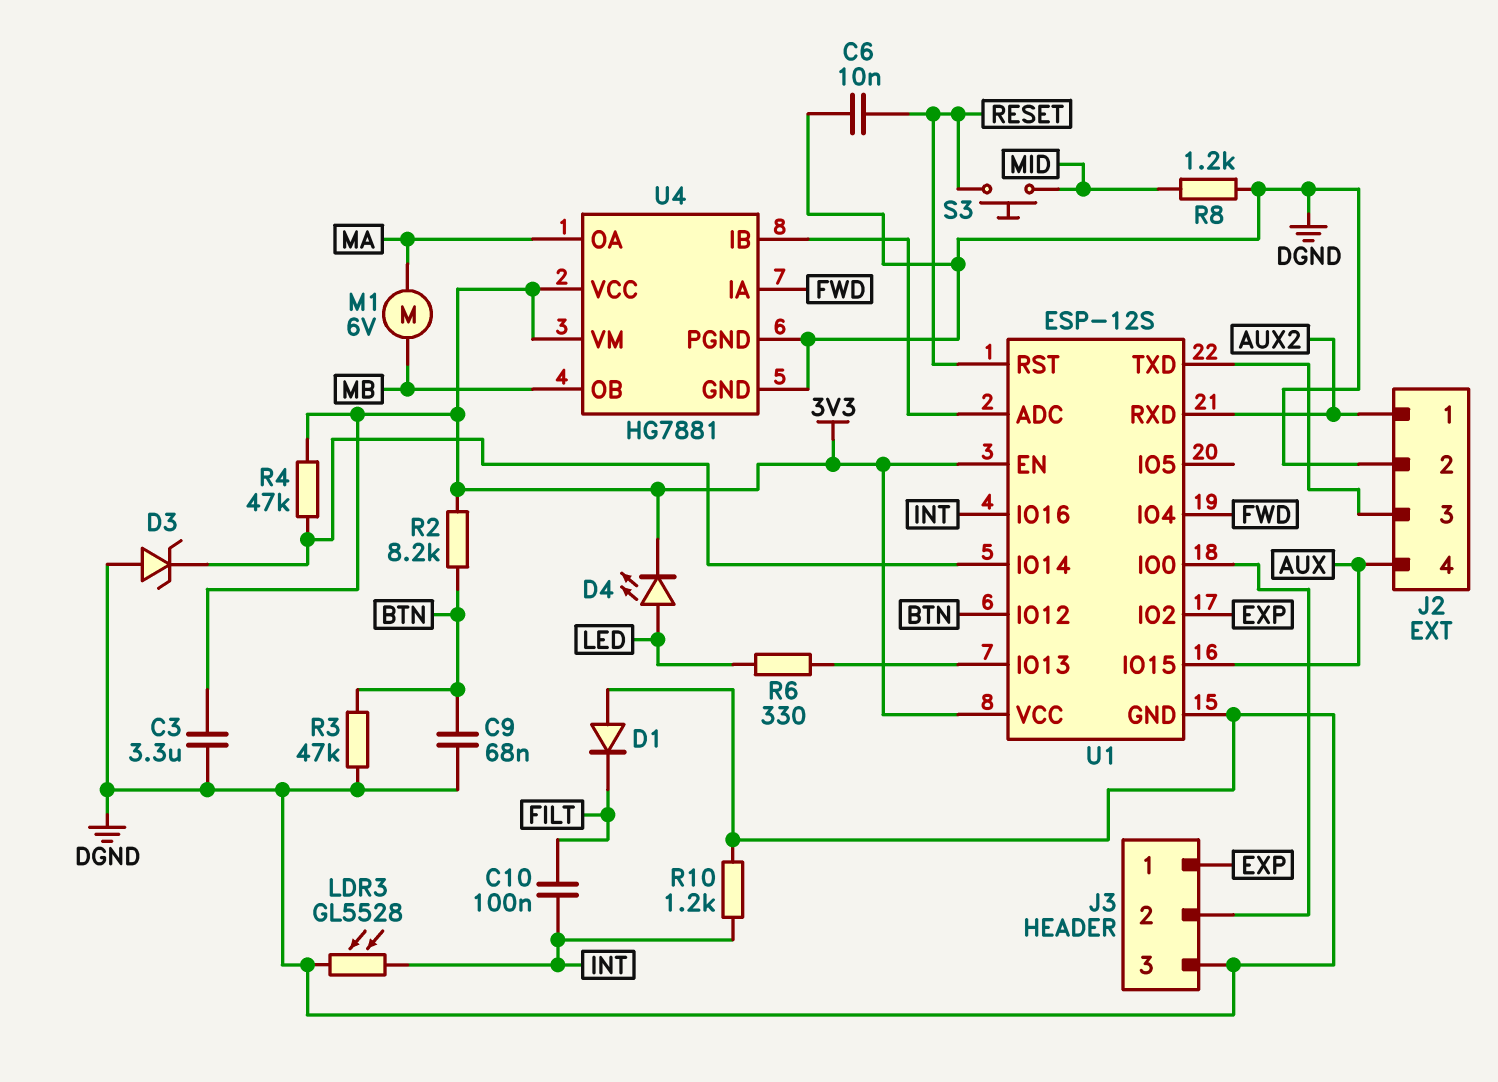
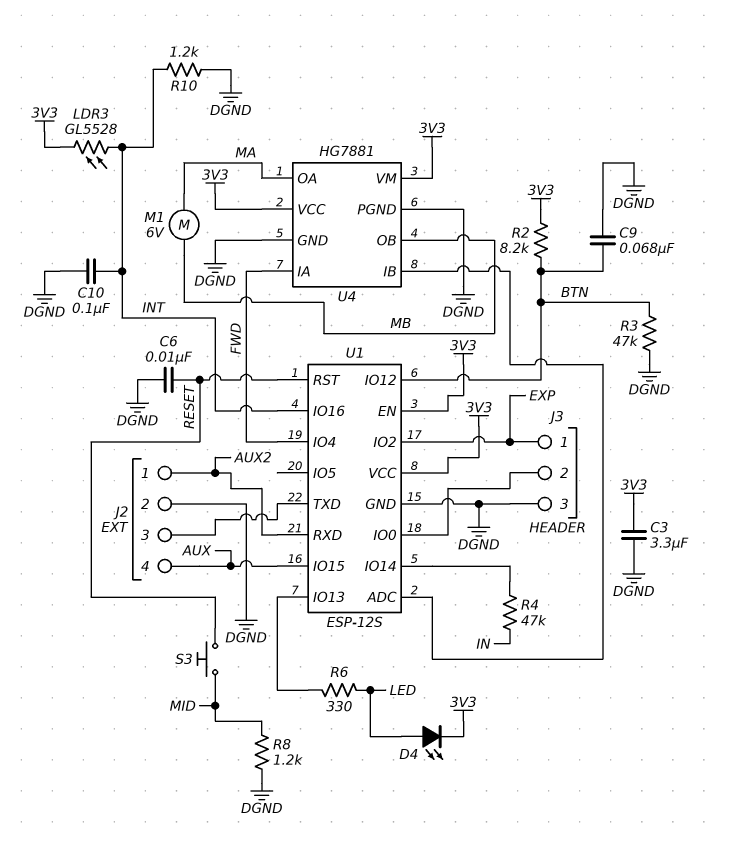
C10: 100nF (FILT, INT) -> 100nF (DGND, INT)
D1: diode (A DGND, K FILT) -> none
D3: zener (A DGND, K U1/IO14) -> none
LDR3: GL5528 (DGND, INT) -> GL5528 (3V3, INT)
R4: 47k (3V3, U1/IO14) -> 47k (IN, U1/IO14)

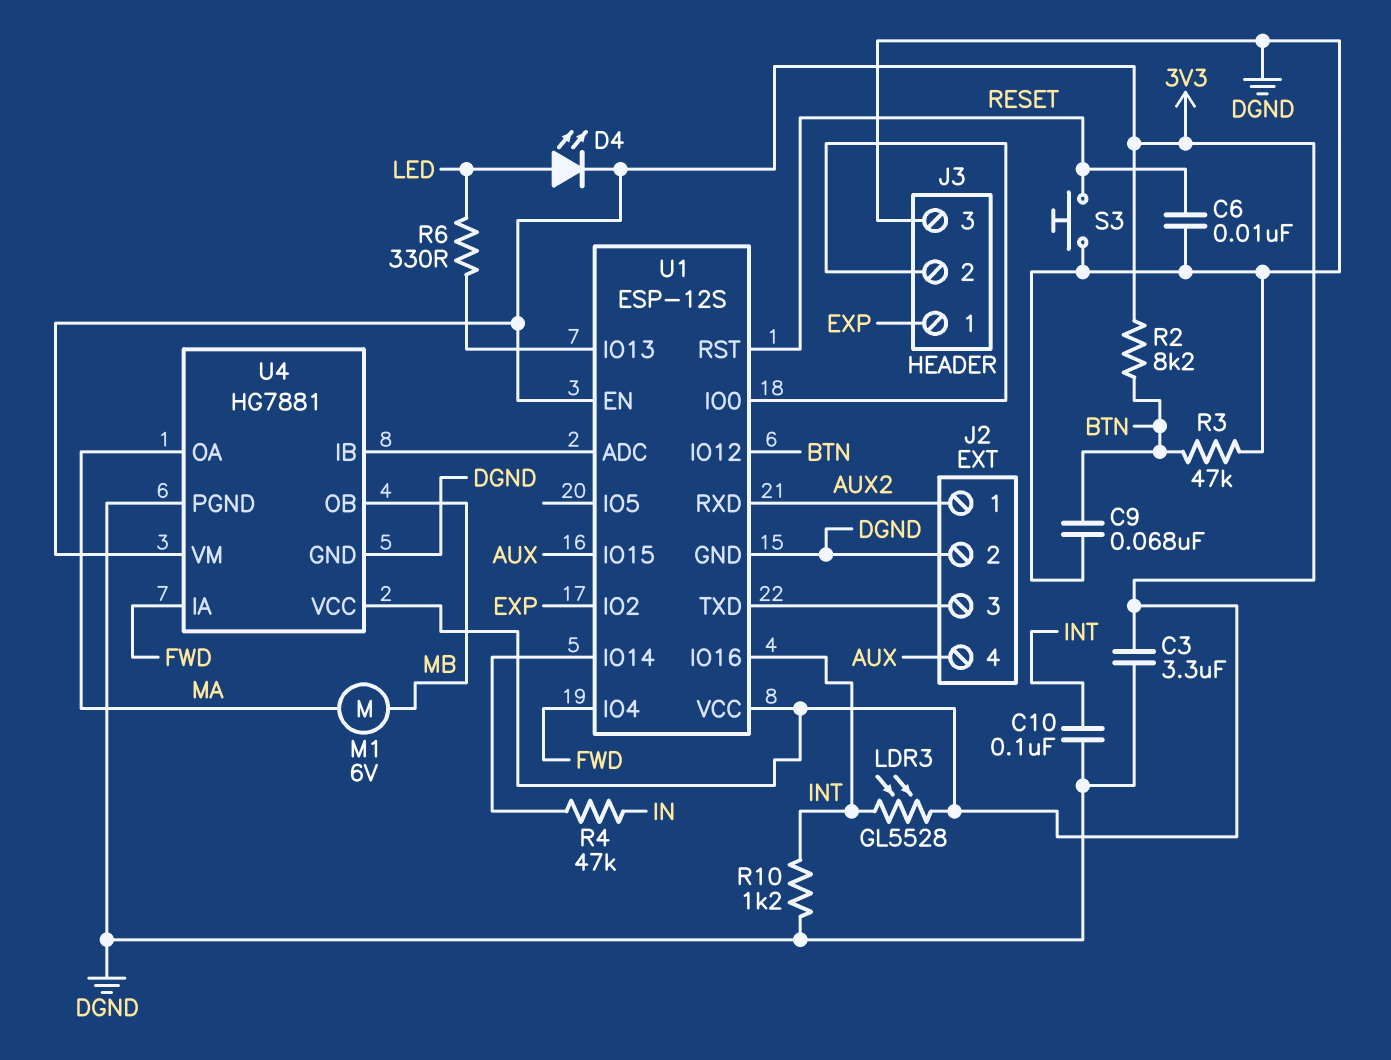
R8: 1.2k (DGND, MID) -> none
S3: button (MID, RESET) -> button (DGND, RESET)

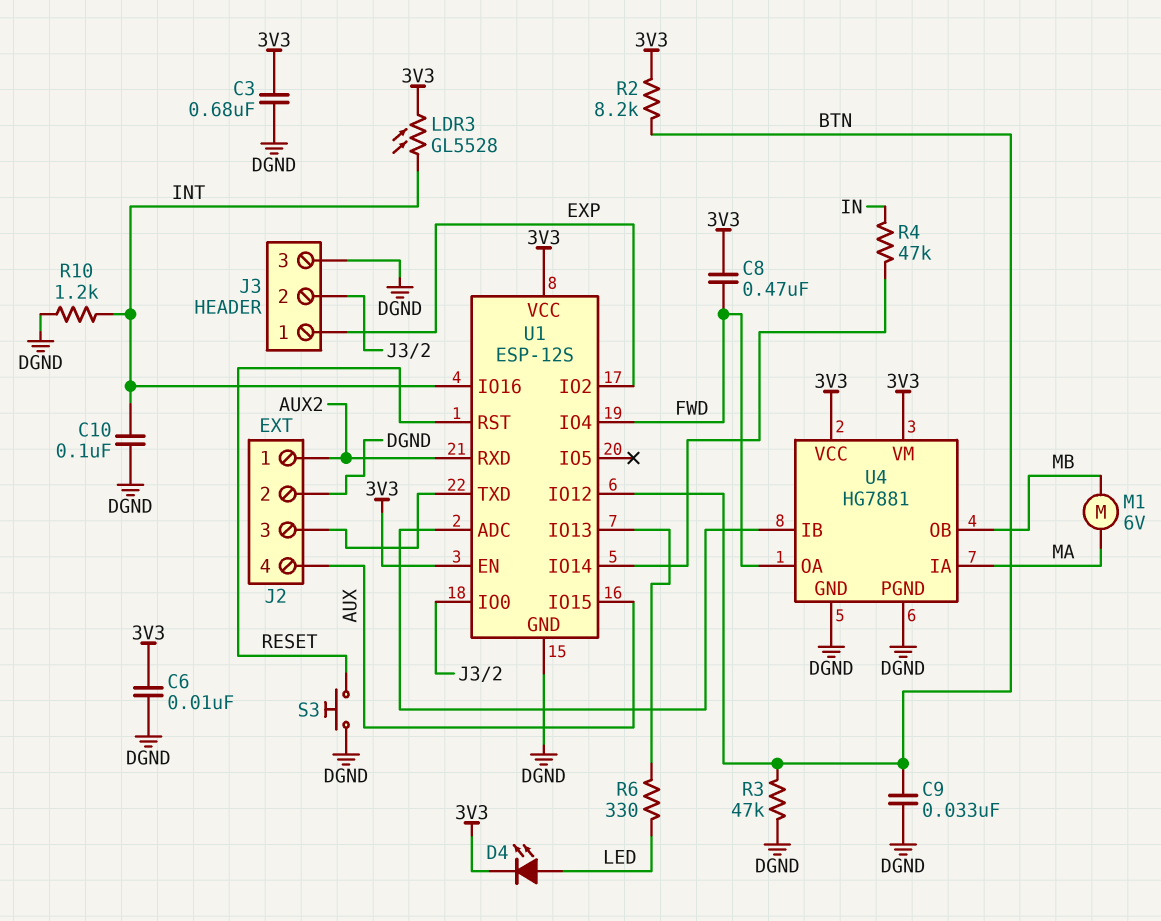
C3: 3.3uF (3V3, DGND) -> 680nF (3V3, DGND)
C6: 10nF (DGND, RESET) -> 10nF (3V3, DGND)
C8: none -> 470nF (3V3, FWD)
C9: 68nF (BTN, DGND) -> 33nF (BTN, DGND)
U4 pin IA: FWD -> MA
U4 pin OA: MA -> FWD

